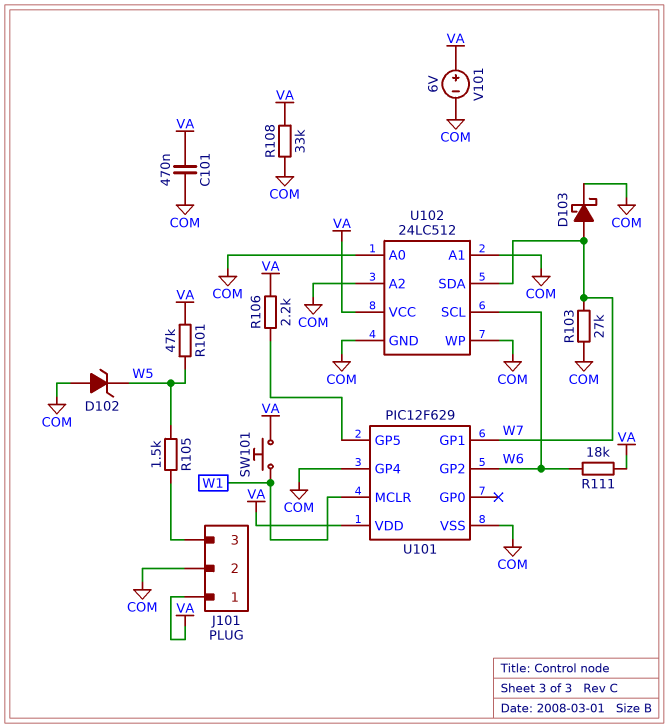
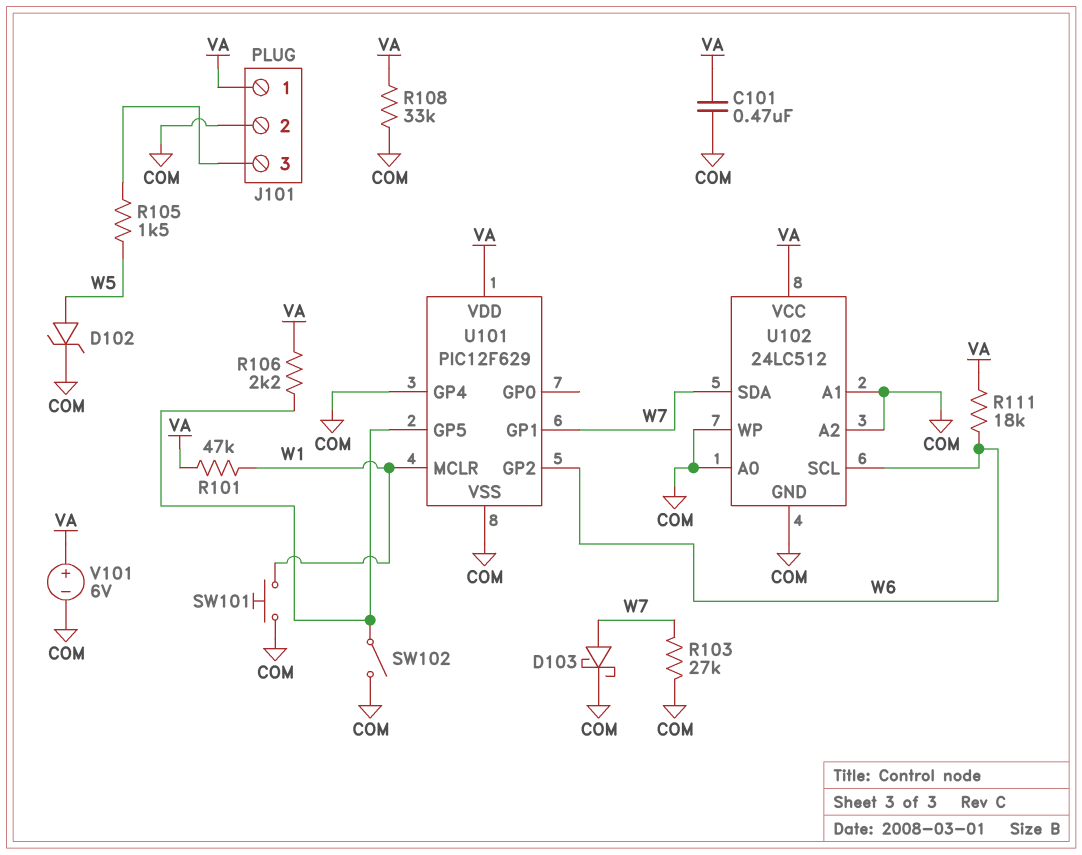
D102: zener (A COM, K W5) -> zener (A W5, K COM)
R101: 47k (VA, W5) -> 47k (VA, W1)
SW101: button (VA, W1) -> button (COM, W1)
SW102: none -> switch (COM, U101/GP5)

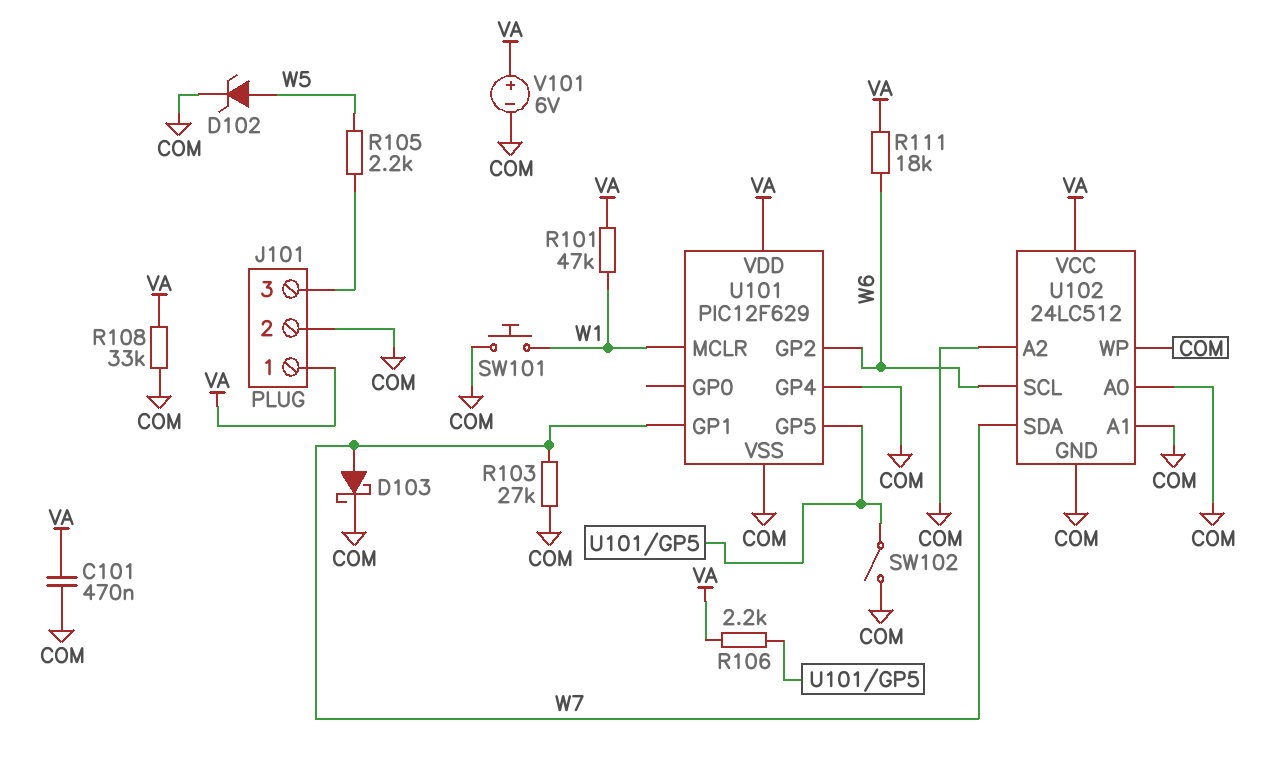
R105: 1.5k (J101/3, W5) -> 2.2k (J101/3, W5)

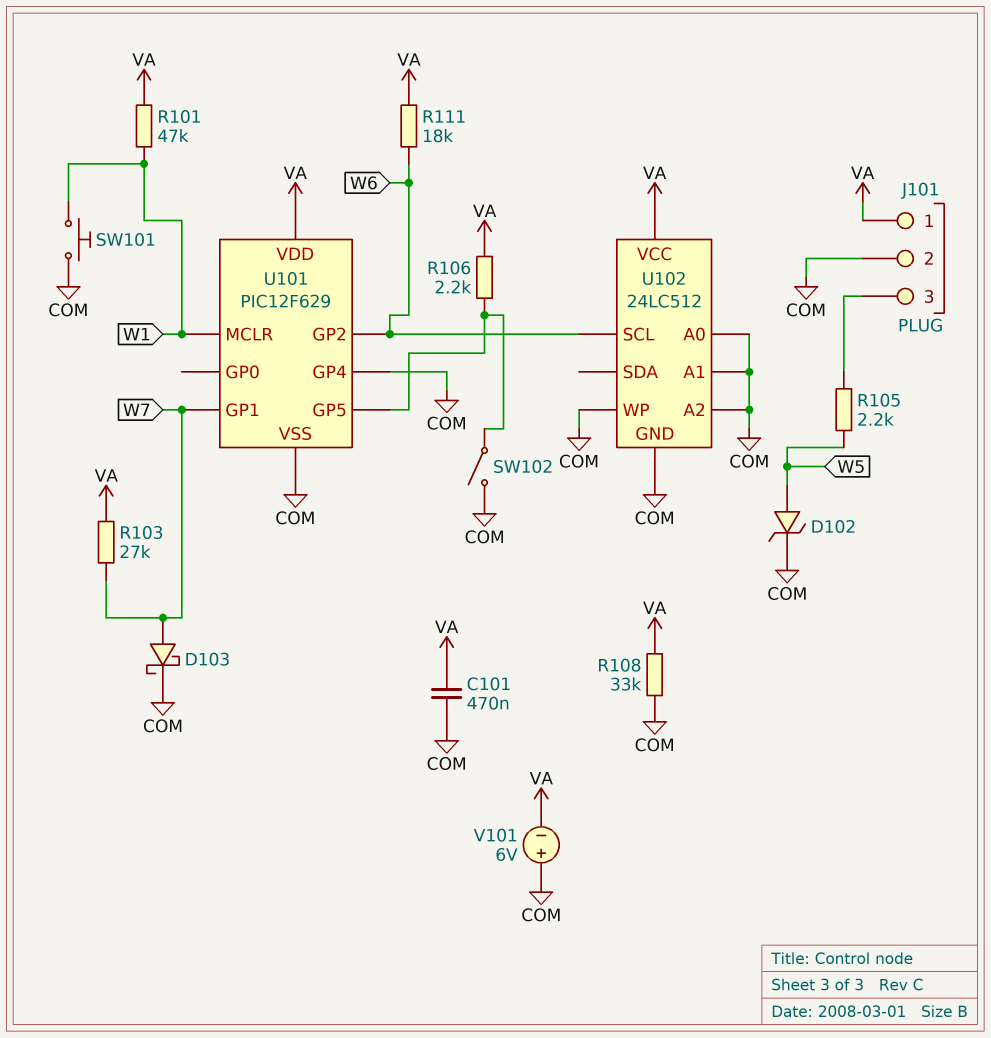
R103: 27k (COM, W7) -> 27k (VA, W7)
U102 pin SDA: W7 -> none
V101: 6V (plus VA, minus COM) -> 6V (plus COM, minus VA)

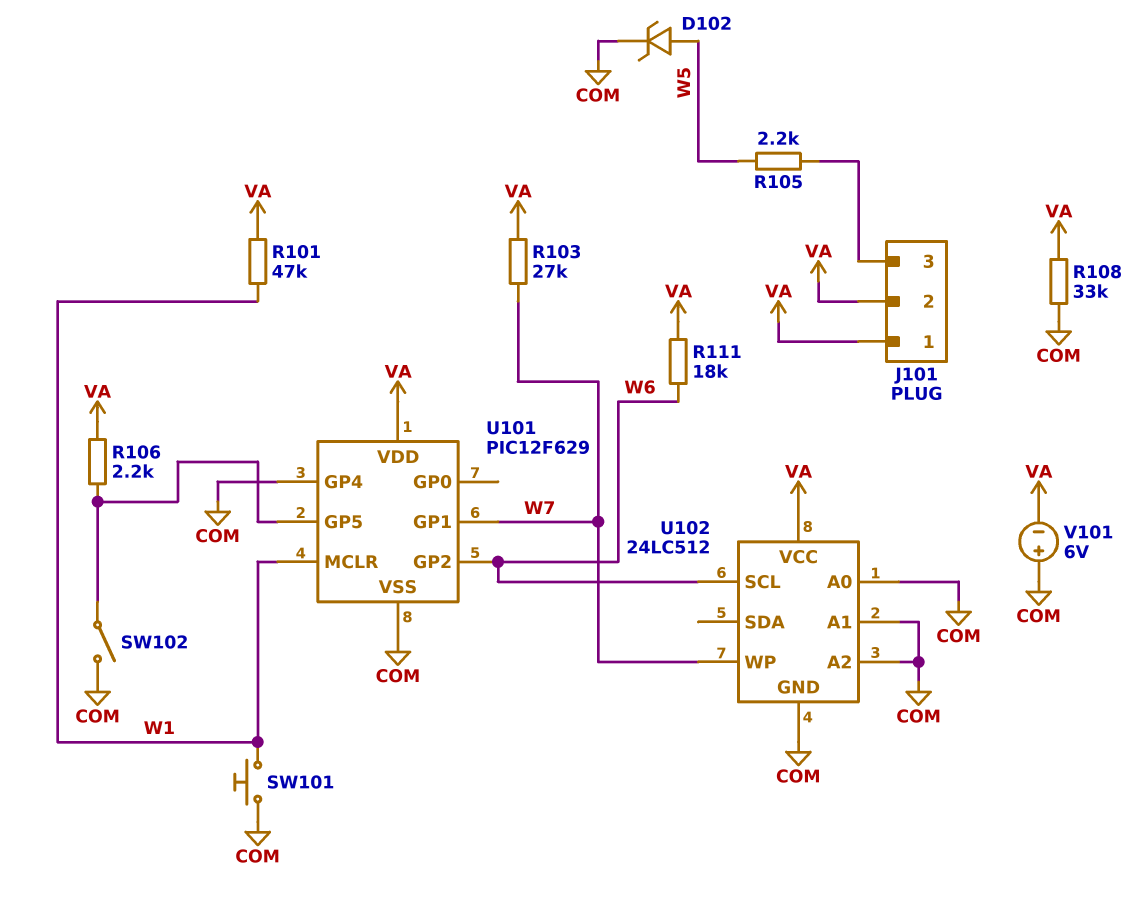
C101: 470nF (COM, VA) -> none
D103: schottky (A W7, K COM) -> none
J101 pin 2: COM -> VA
U102 pin WP: COM -> W7

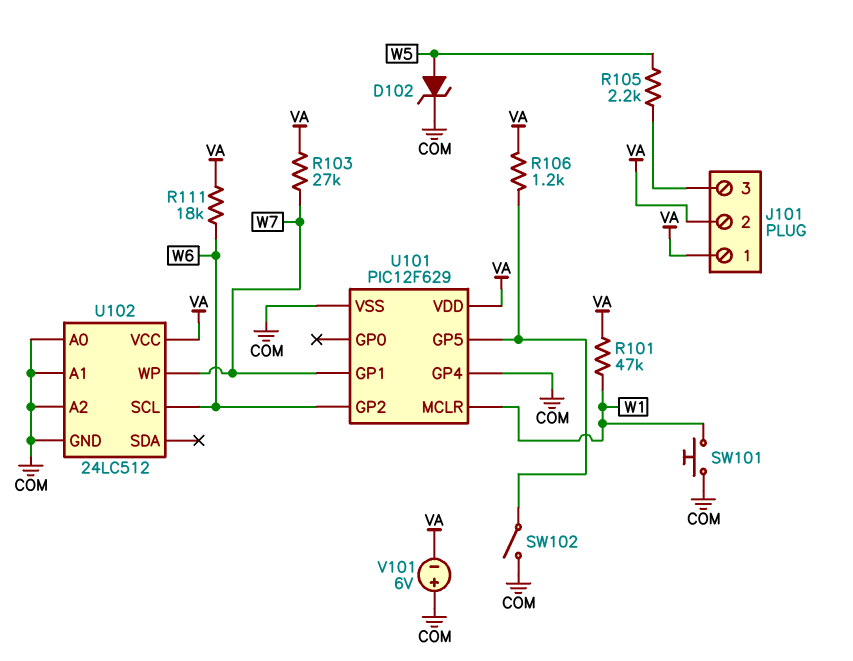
R106: 2.2k (U101/GP5, VA) -> 1.2k (U101/GP5, VA)
R108: 33k (COM, VA) -> none

